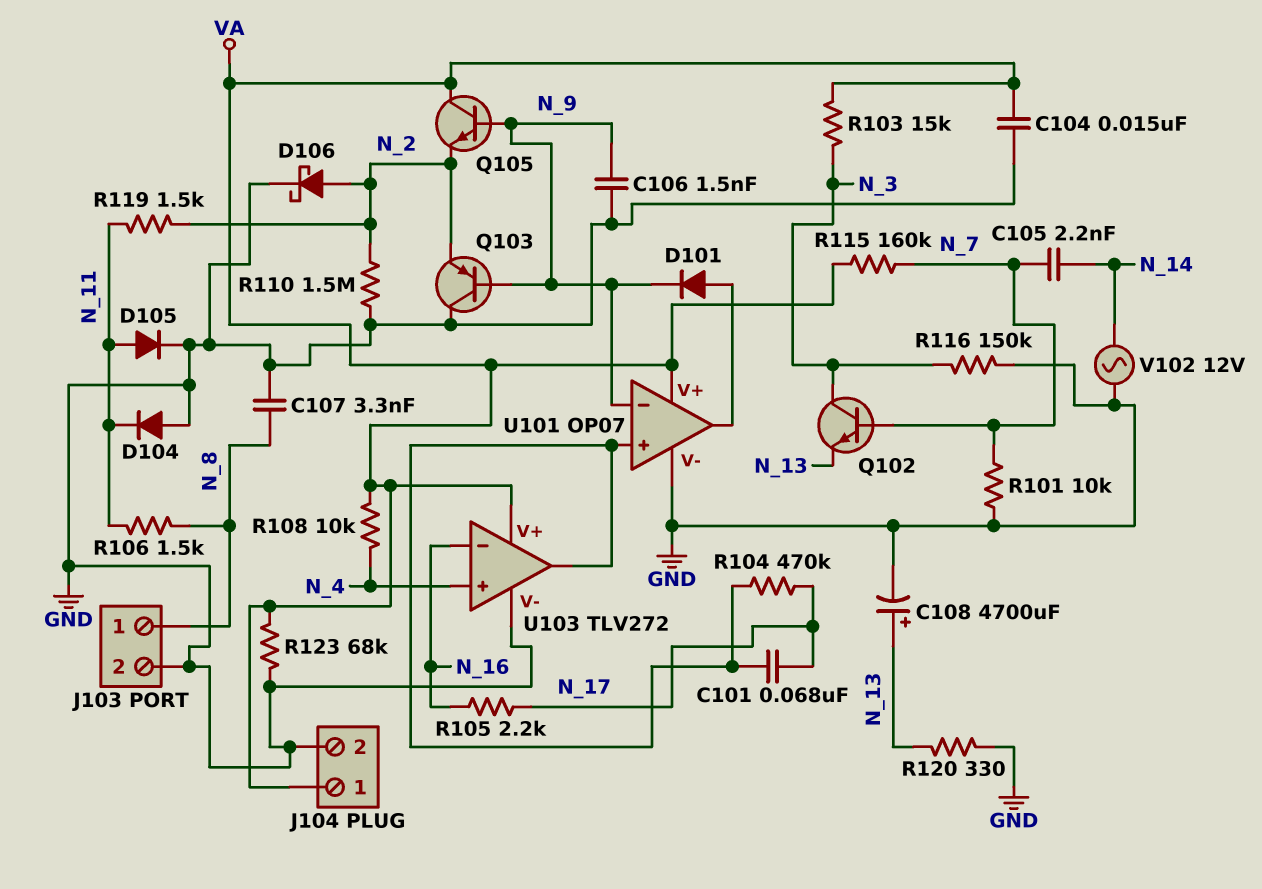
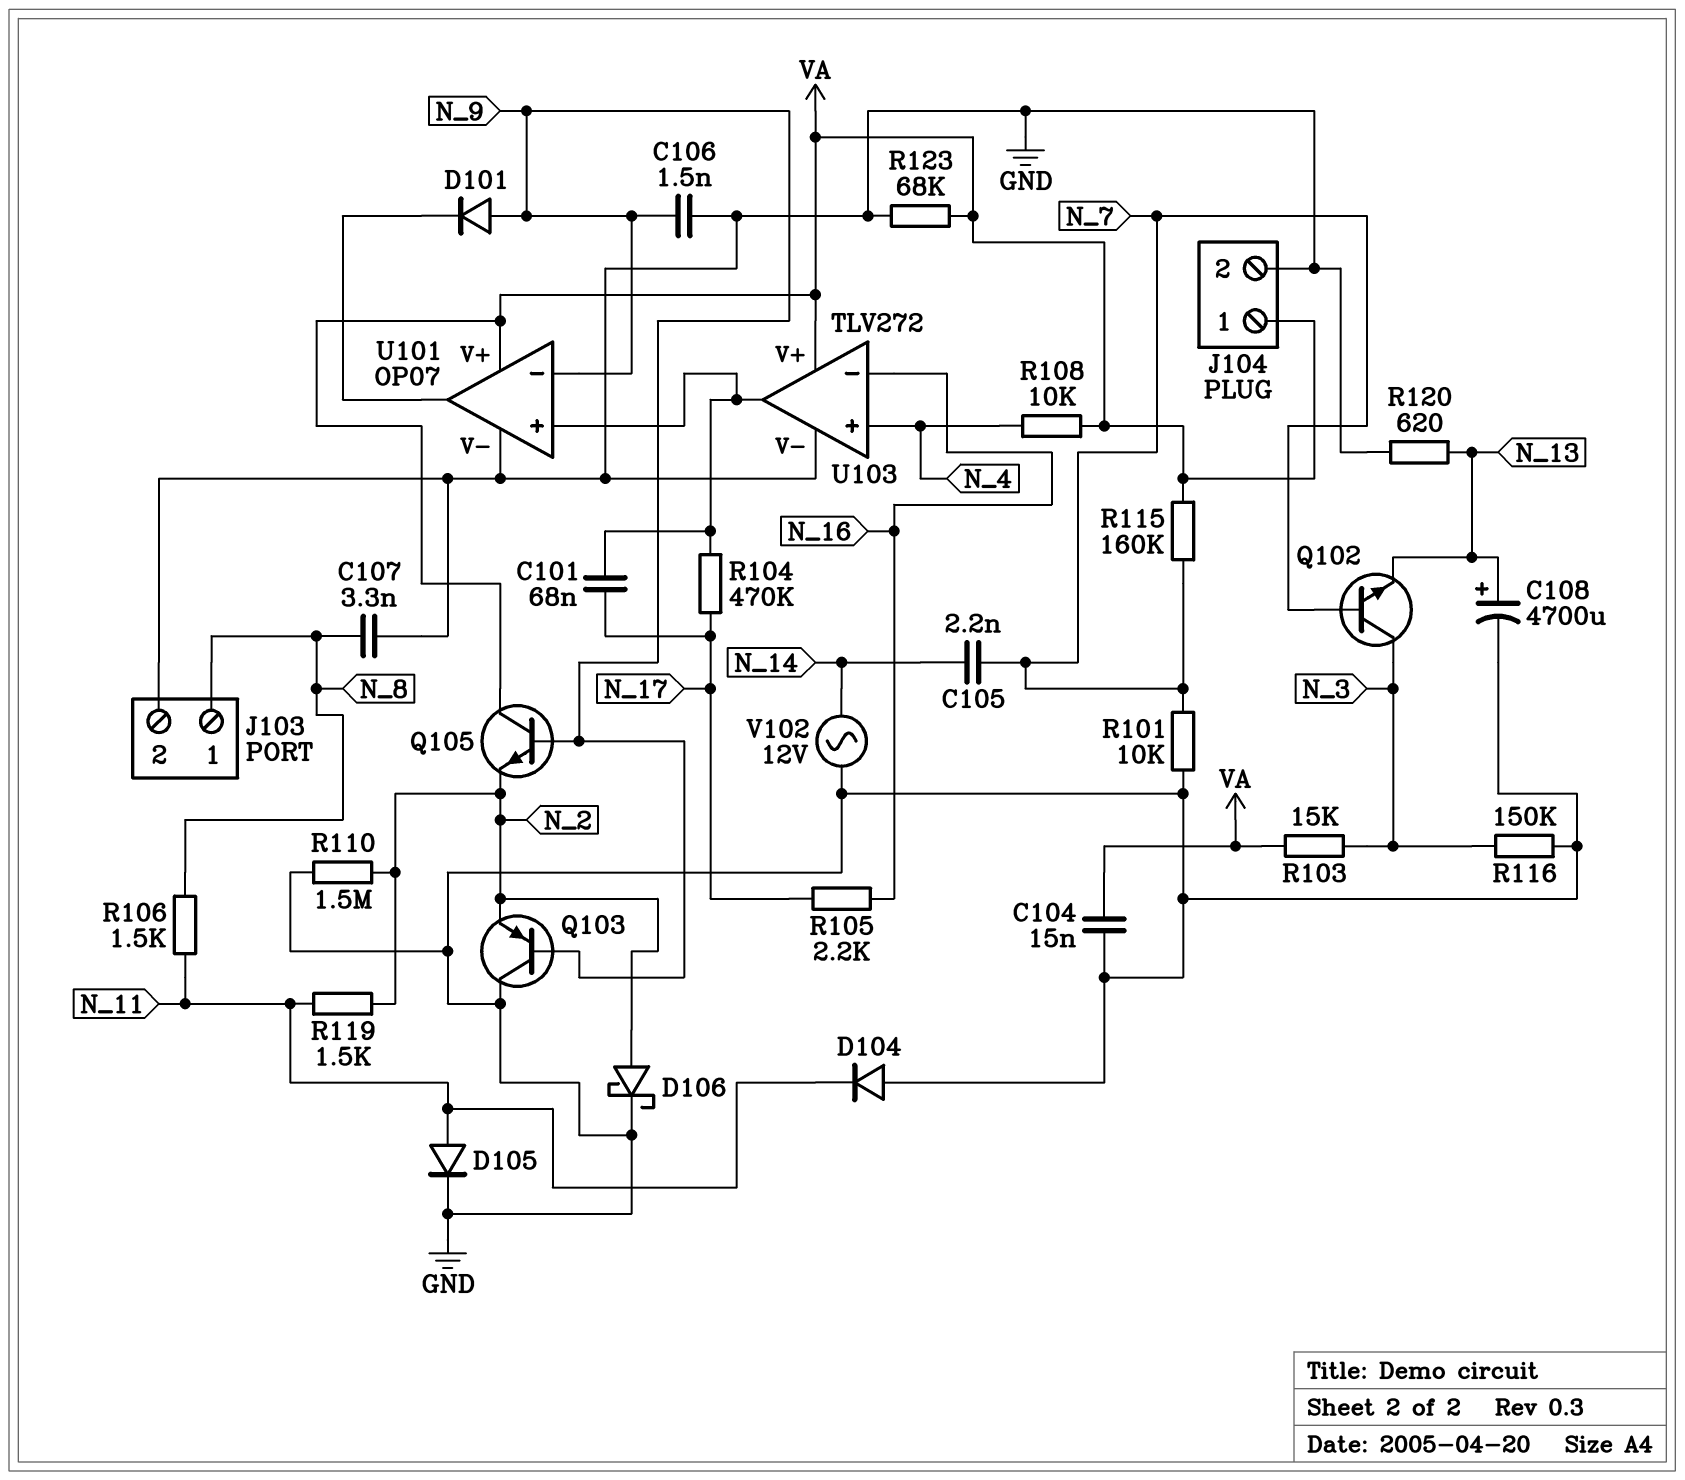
D101: diode (A U101/out, K N_9) -> diode (A N_9, K U101/out)
R120: 330 (GND, N_13) -> 620 (GND, N_13)

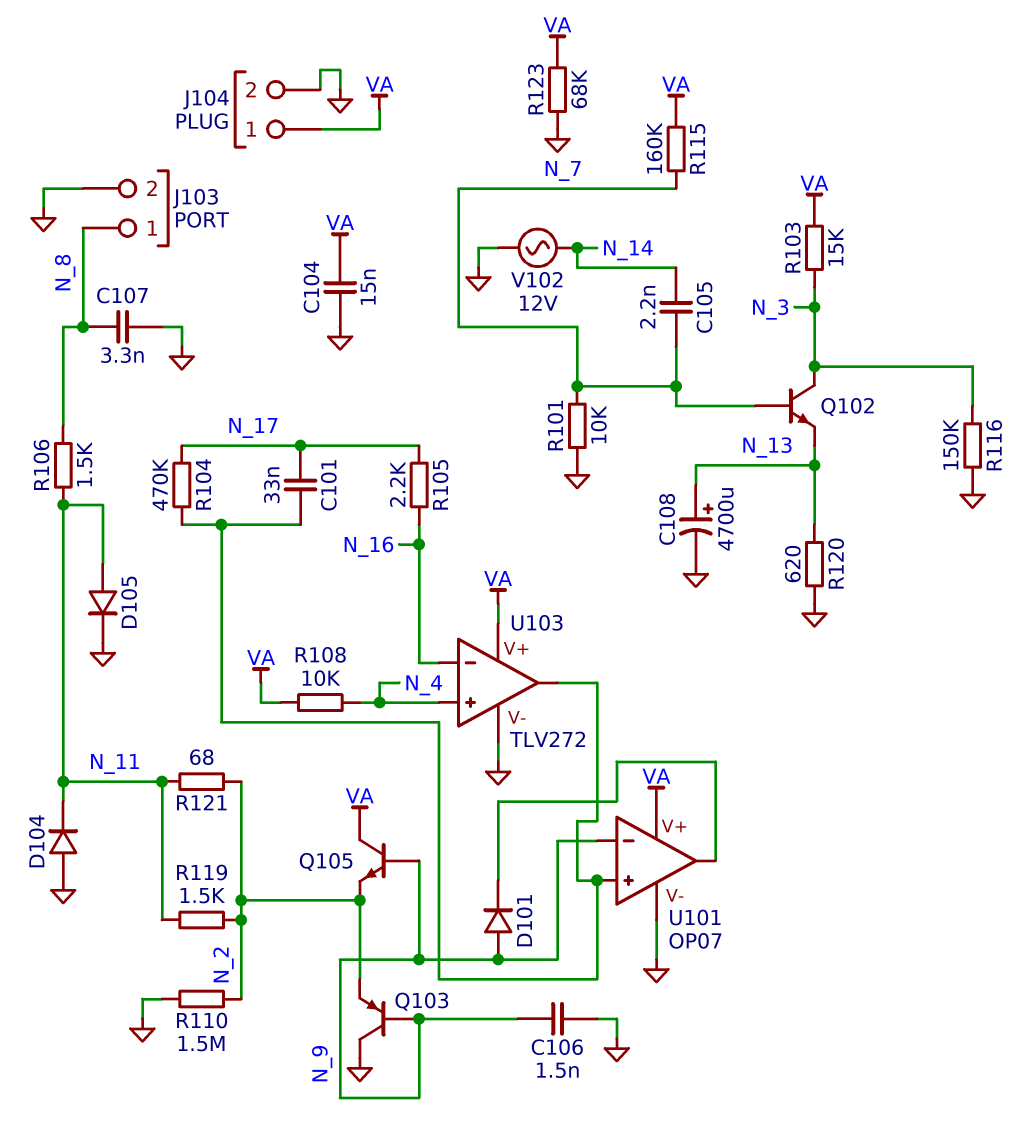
C101: 68nF (N_17, U101/in+) -> 33nF (N_17, U101/in+)
D106: schottky (A N_2, K GND) -> none
R121: none -> 68 (N_2, N_11)

